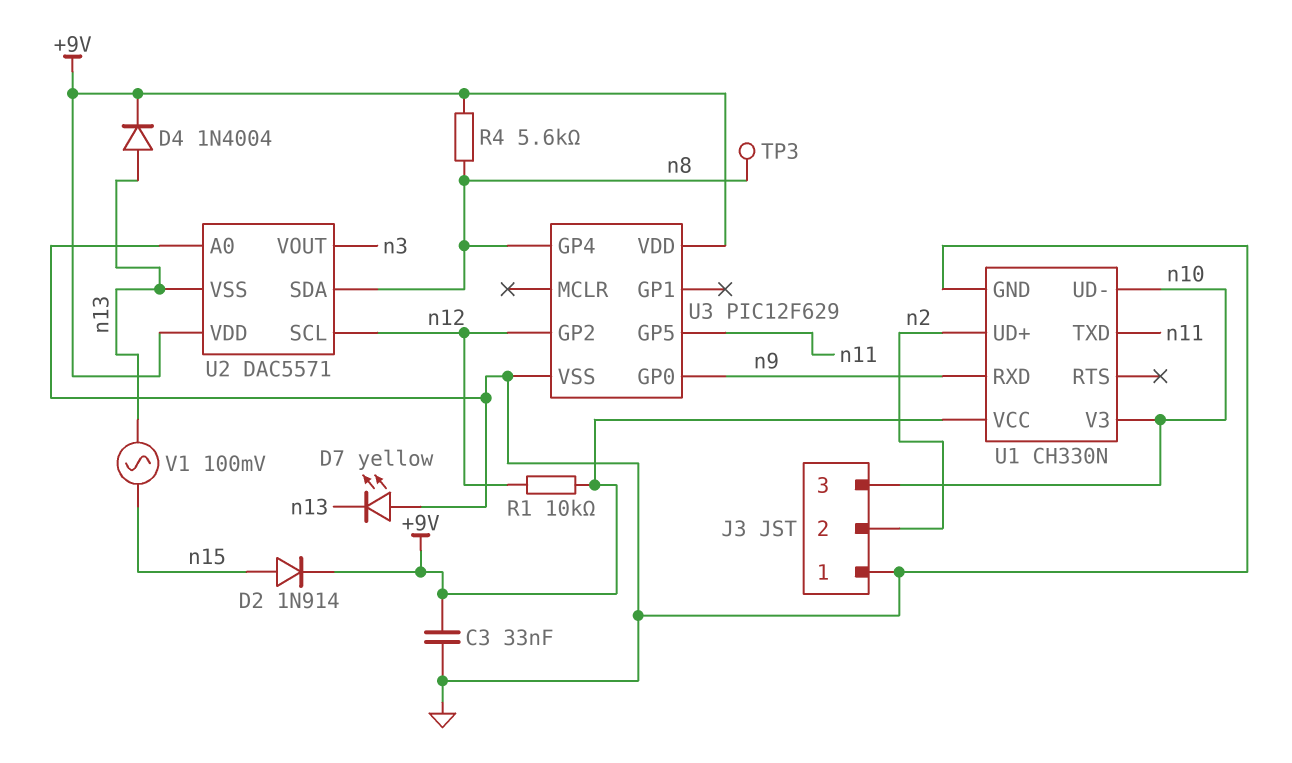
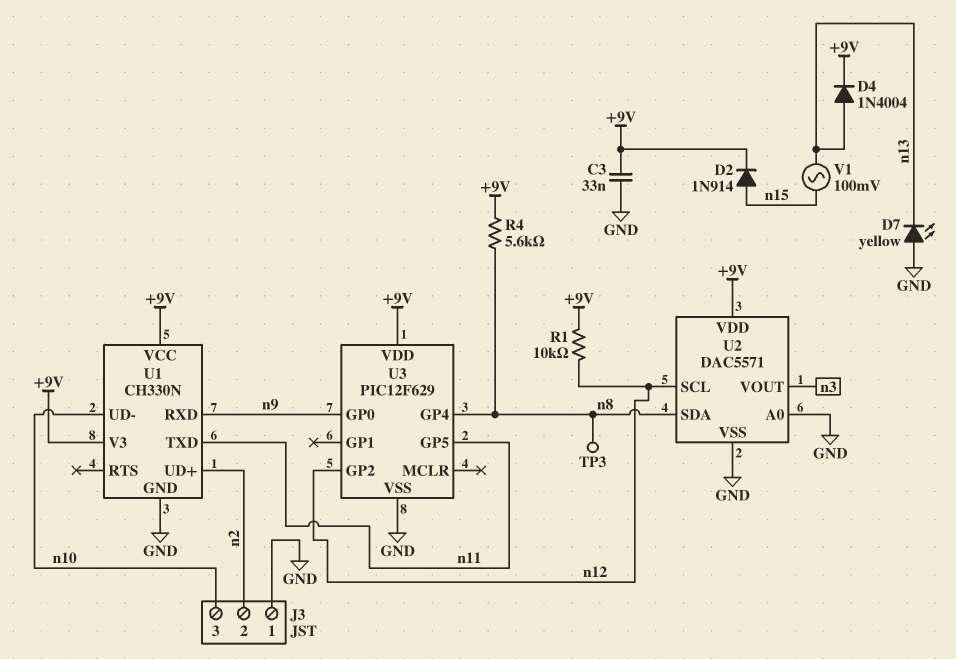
U1 pin V3: n10 -> +9V
U2 pin VSS: n13 -> GND

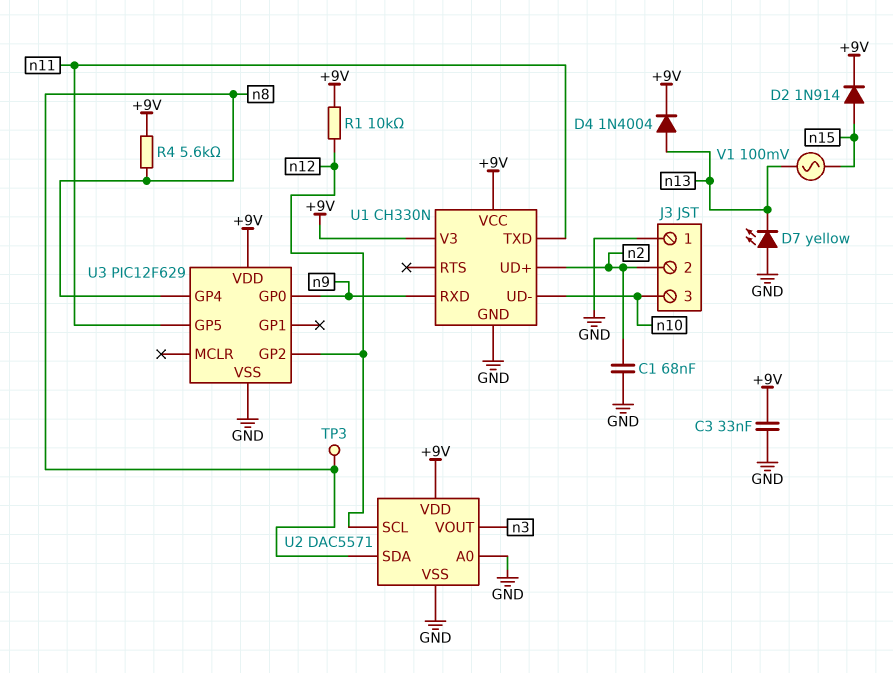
C1: none -> 68nF (GND, n2)

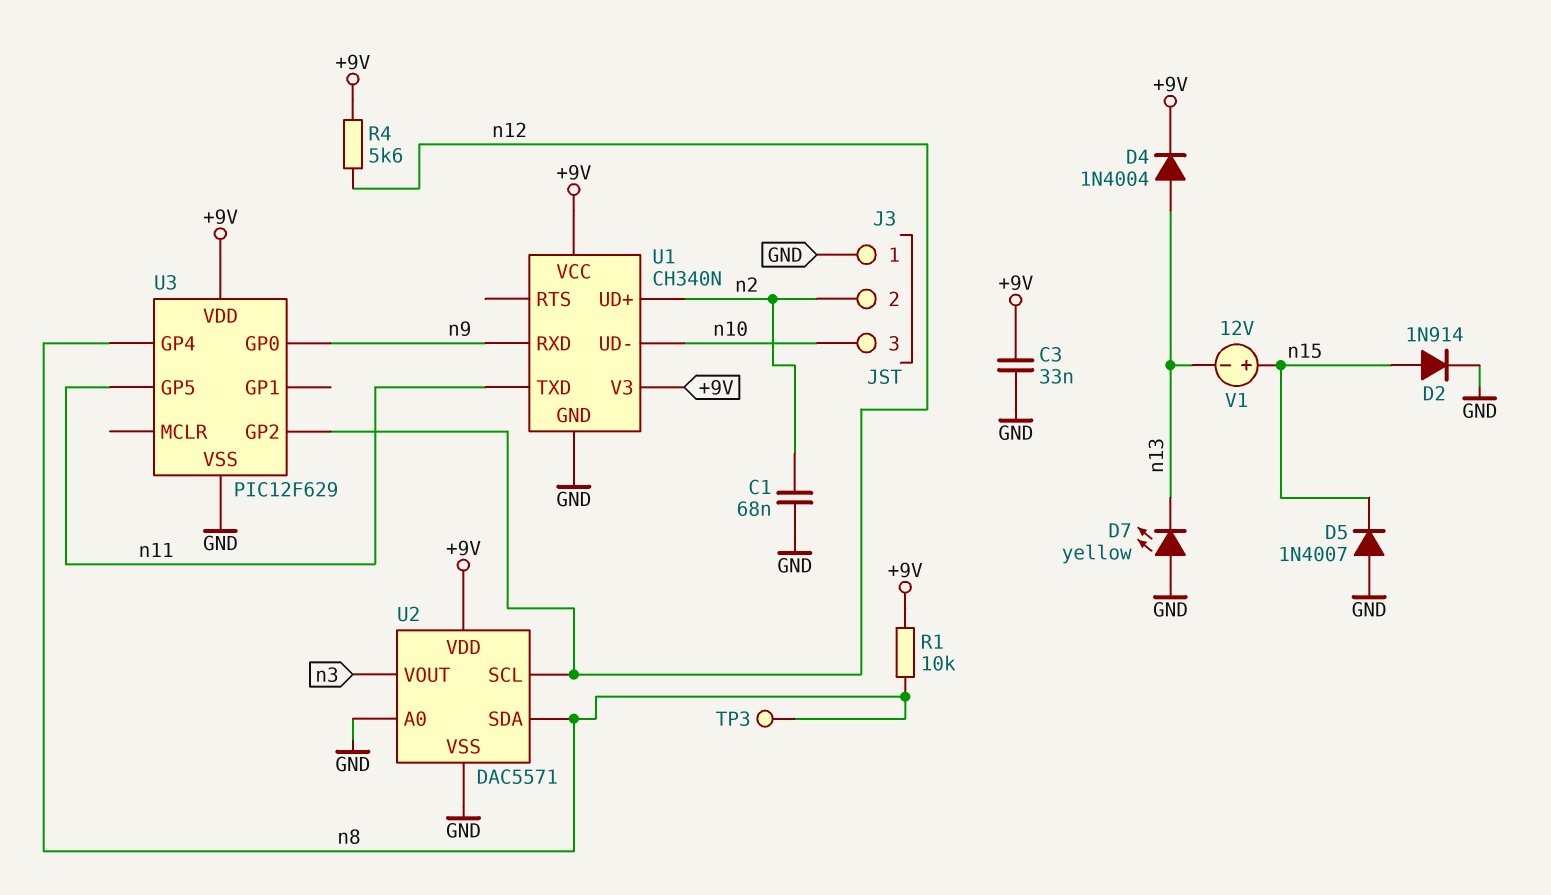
D2: diode 1N914 (A n15, K +9V) -> diode 1N914 (A n15, K GND)
D5: none -> diode 1N4007 (A GND, K n15)
R1: 10k (+9V, n12) -> 10k (+9V, n8)
R4: 5.6k (+9V, n8) -> 5.6k (+9V, n12)
U1: CH330N -> CH340N
V1: AC 100mV (n13, n15) -> 12V (plus n15, minus n13)

